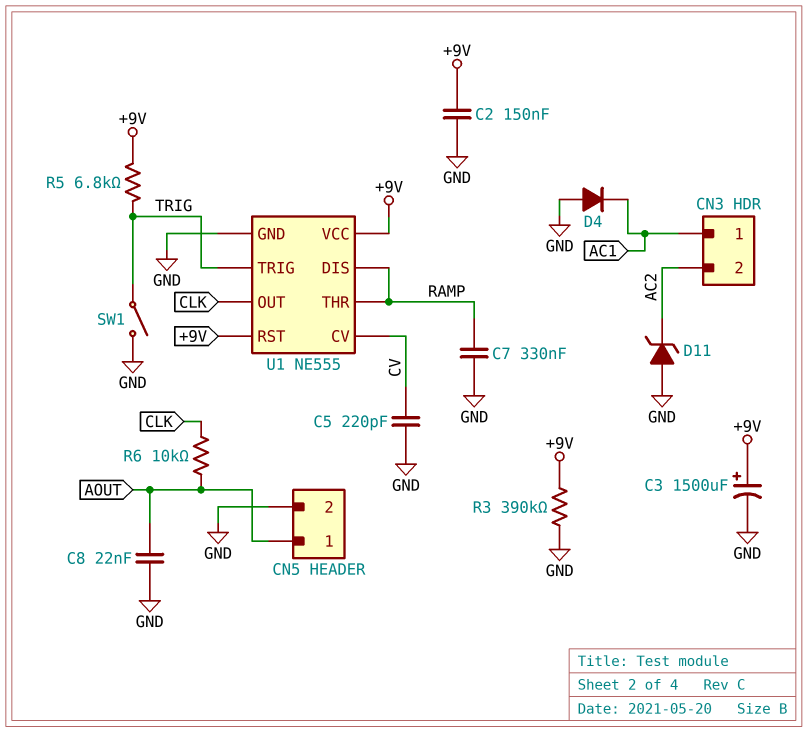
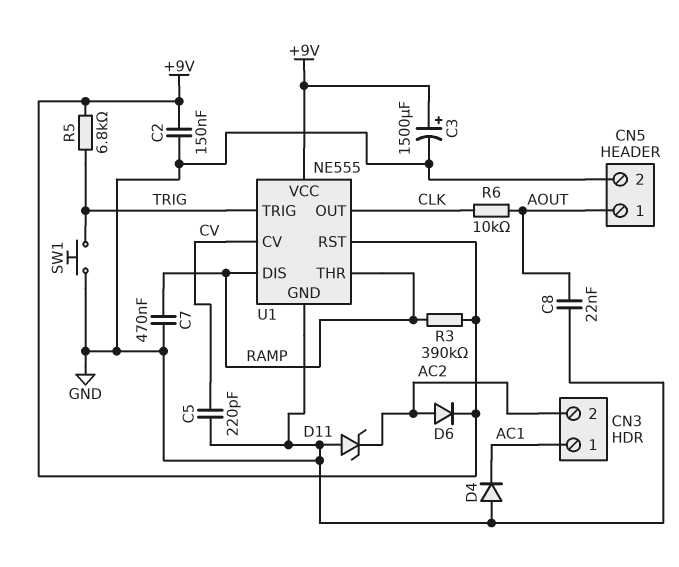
C7: 330nF (GND, RAMP) -> 470nF (GND, RAMP)
D6: none -> diode (A AC2, K +9V)
R3: 390k (+9V, GND) -> 390k (+9V, RAMP)
SW1: switch (GND, TRIG) -> button (GND, TRIG)

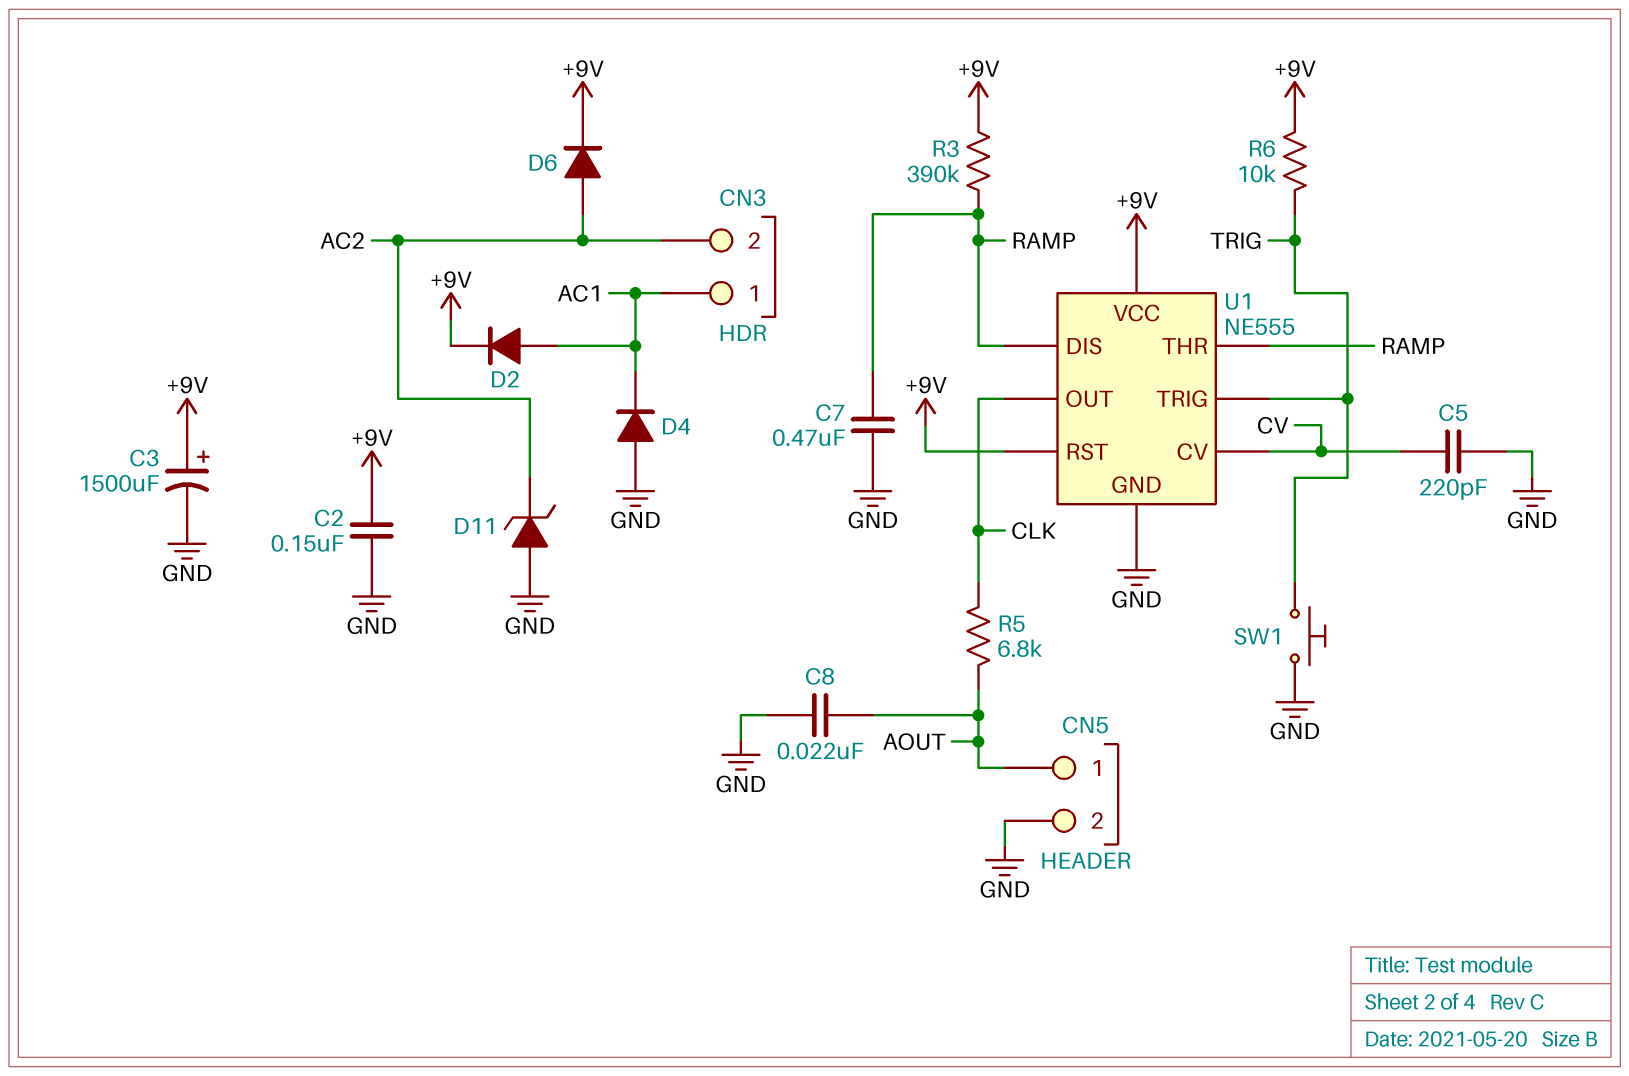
D2: none -> diode (A AC1, K +9V)
R5: 6.8k (+9V, TRIG) -> 6.8k (AOUT, CLK)
R6: 10k (AOUT, CLK) -> 10k (+9V, TRIG)

